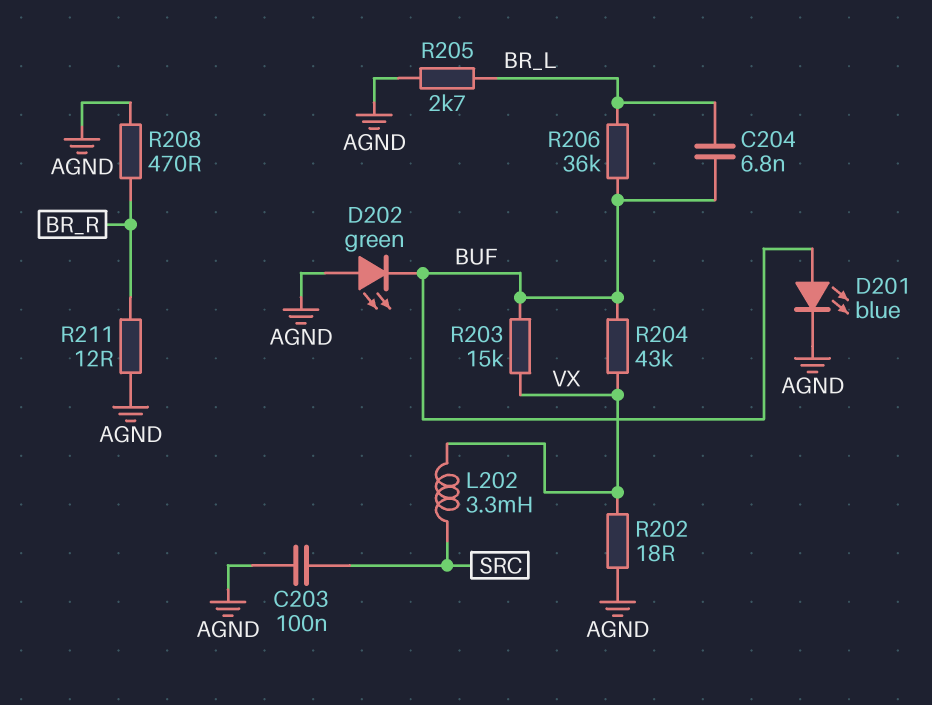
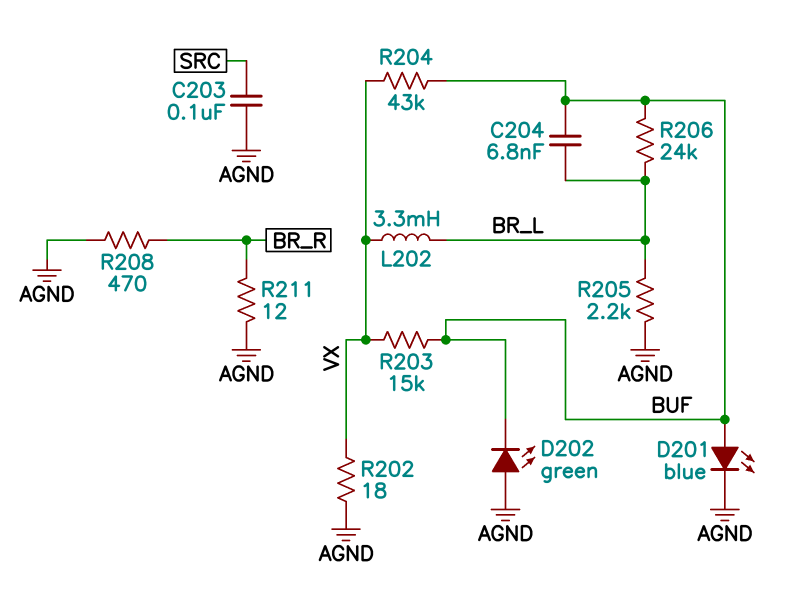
L202: 3.3mH (SRC, VX) -> 3.3mH (BR_L, VX)
R205: 2.7k (AGND, BR_L) -> 2.2k (AGND, BR_L)
R206: 36k (BR_L, BUF) -> 24k (BR_L, BUF)

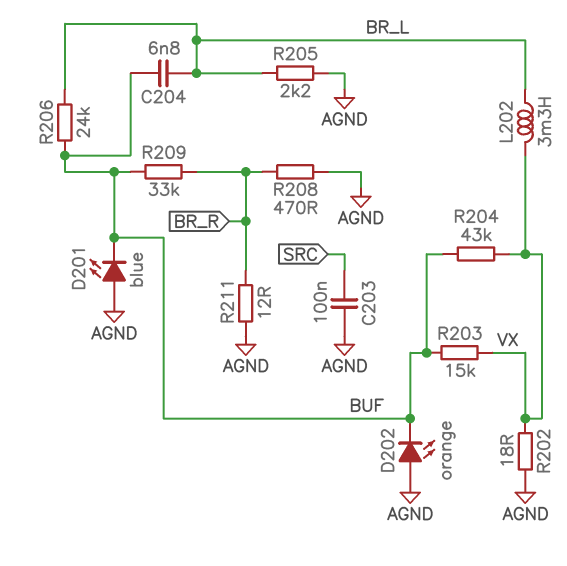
D201: LED blue (A BUF, K AGND) -> LED blue (A AGND, K BUF)
D202: LED green (A AGND, K BUF) -> LED orange (A AGND, K BUF)
R209: none -> 33k (BR_R, BUF)

